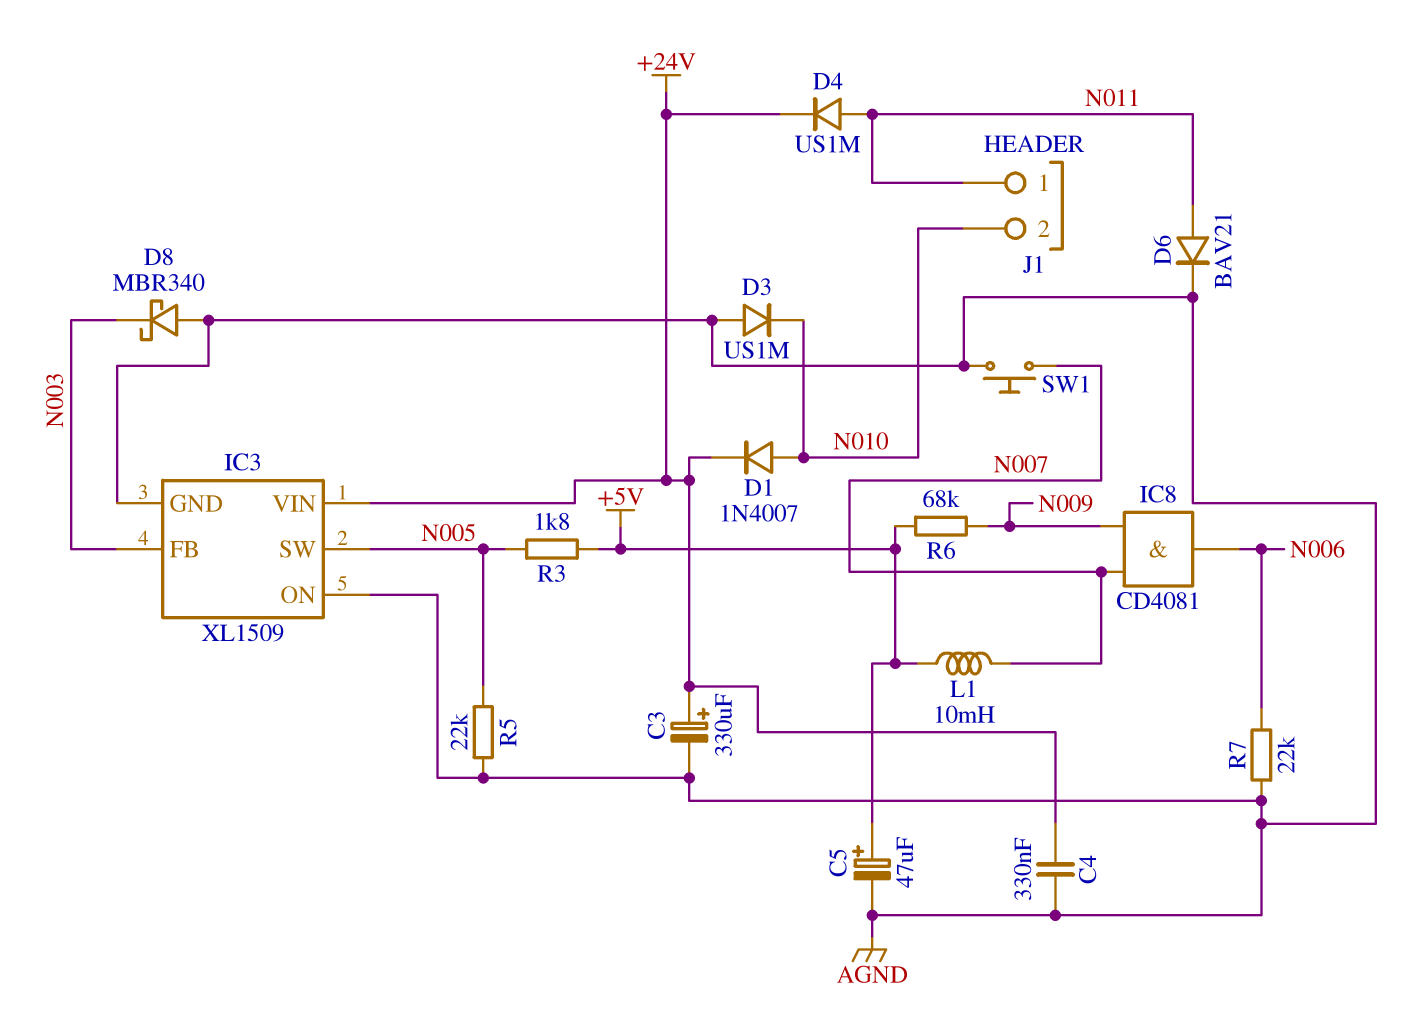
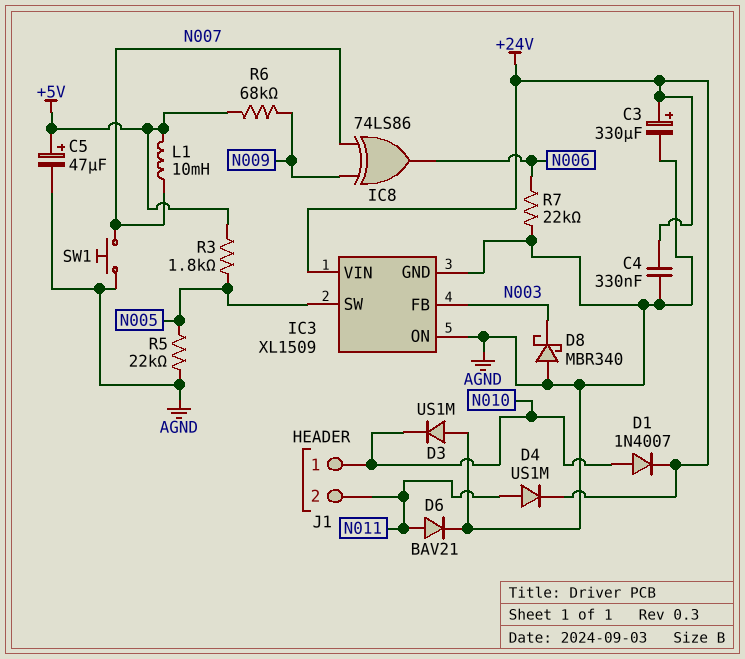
IC8: AND CD4081 (in N007, in N009, out N006) -> XOR 74LS86 (in N007, in N009, out N006)
J1 pin 1: N011 -> N010
J1 pin 2: N010 -> N011

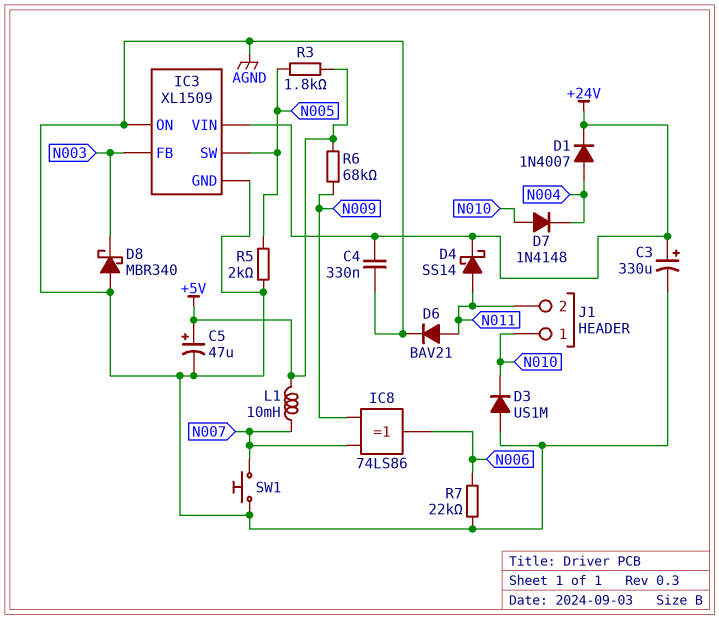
D1: diode 1N4007 (A N010, K +24V) -> diode 1N4007 (A N004, K +24V)
D4: diode US1M (A N011, K +24V) -> schottky SS14 (A N011, K +24V)
D7: none -> diode 1N4148 (A N010, K N004)
R5: 22k (AGND, N005) -> 2k (AGND, N005)

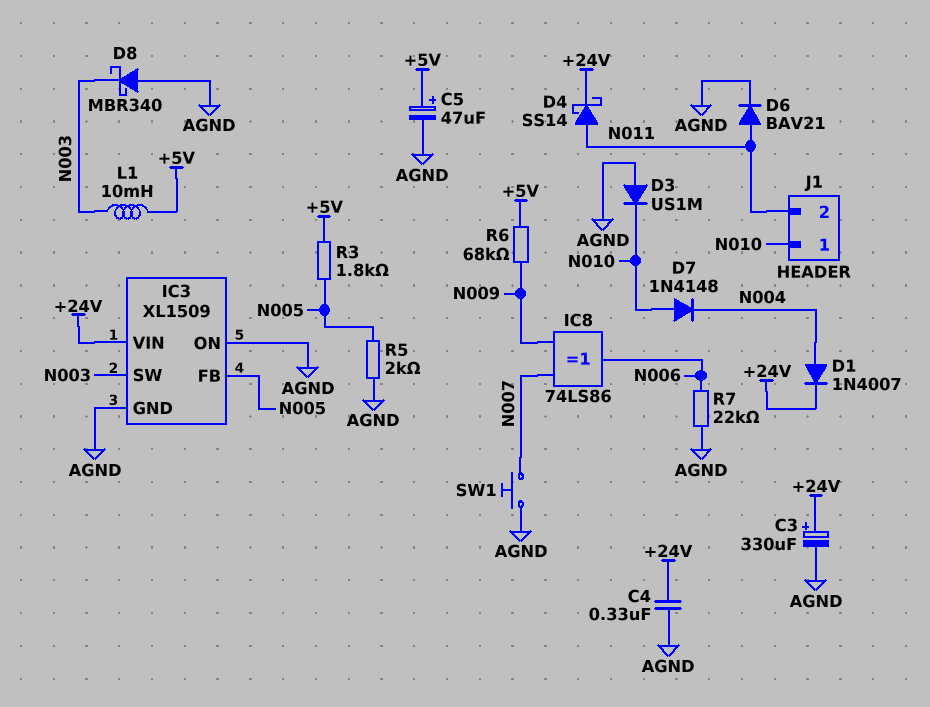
IC3 pin FB: N003 -> N005
IC3 pin SW: N005 -> N003
L1: 10mH (+5V, N007) -> 10mH (+5V, N003)

